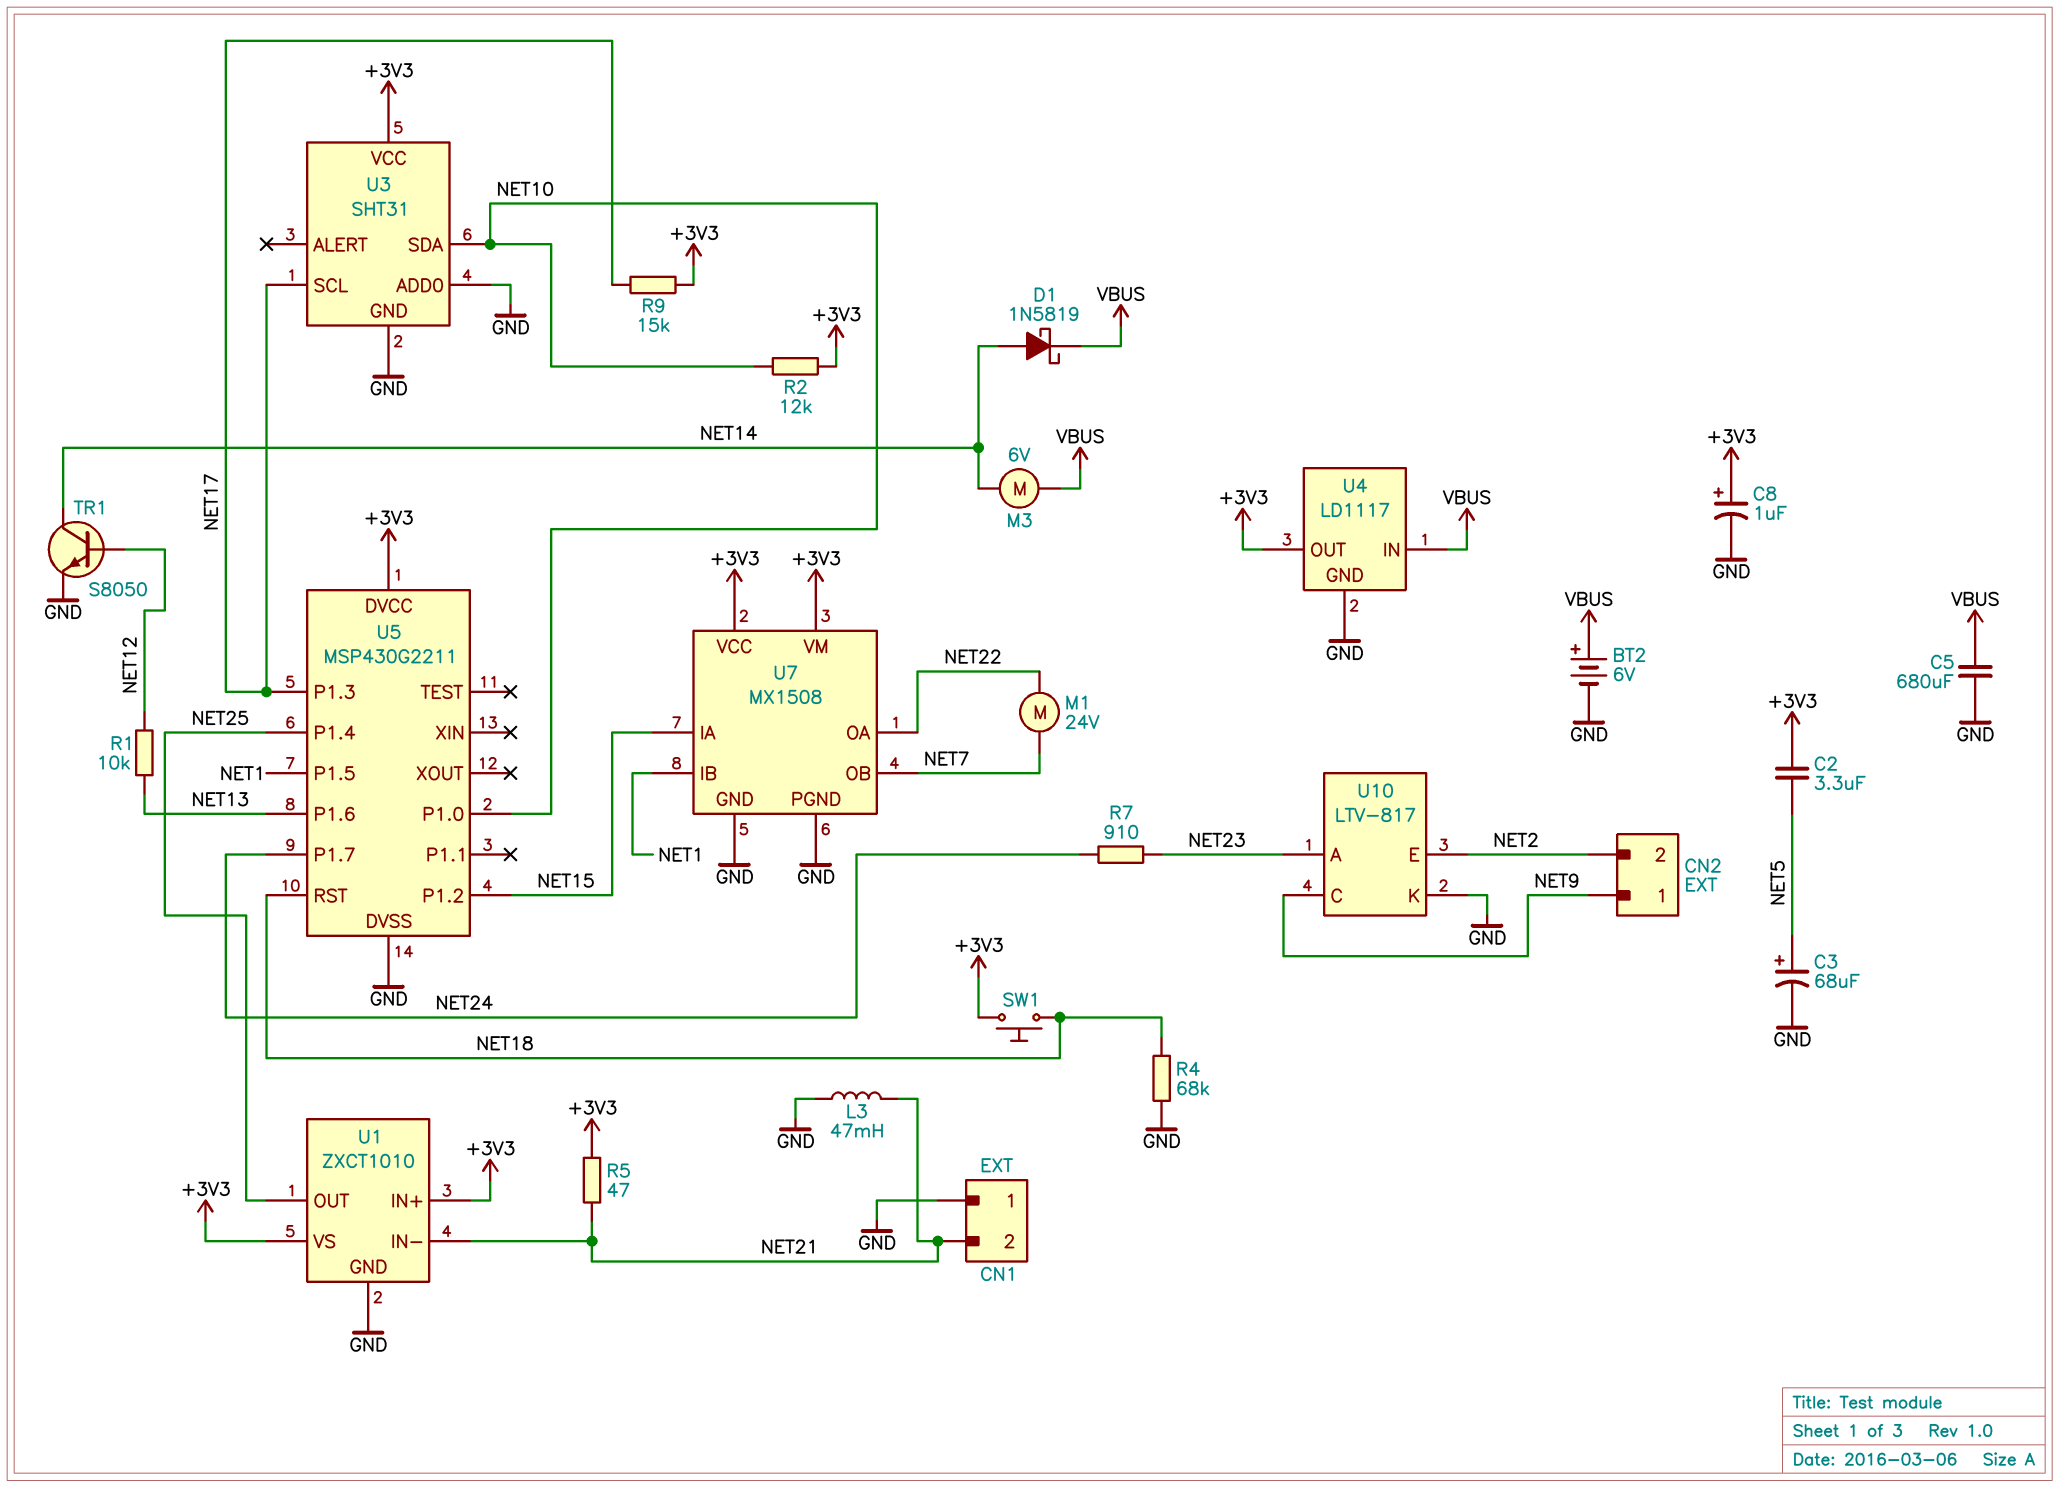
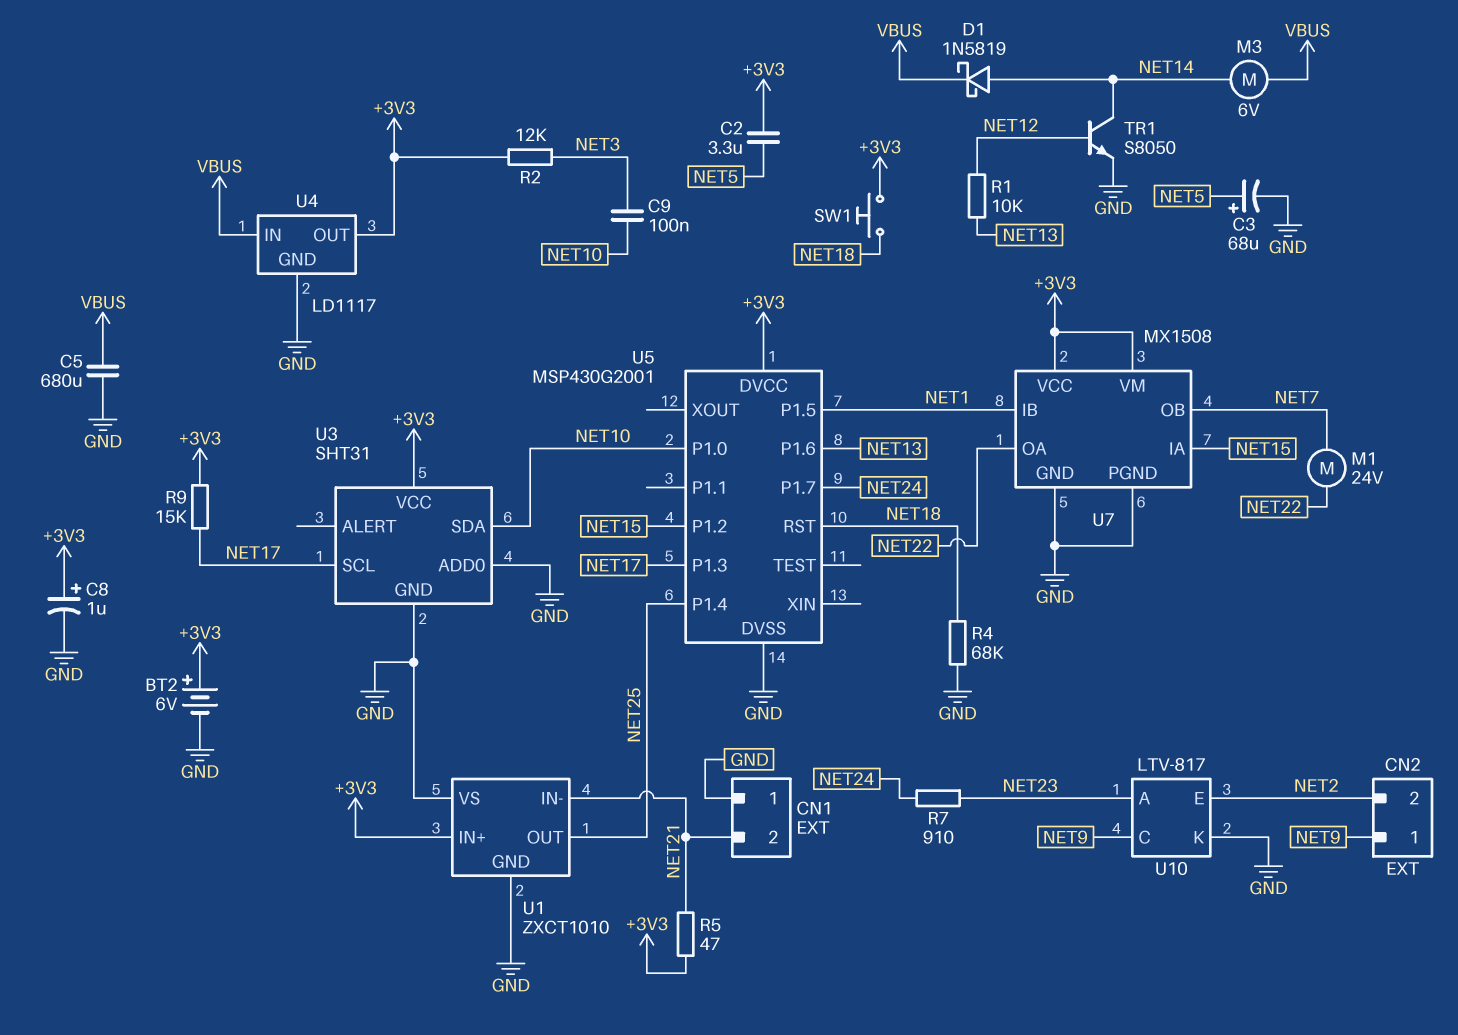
BT2: 6V (plus VBUS, minus GND) -> 6V (plus +3V3, minus GND)
C9: none -> 100nF (NET3, NET10)
L3: 47mH (GND, NET21) -> none
R2: 12k (+3V3, NET10) -> 12k (+3V3, NET3)
U1 pin VS: +3V3 -> GND
U5: MSP430G2211 -> MSP430G2001

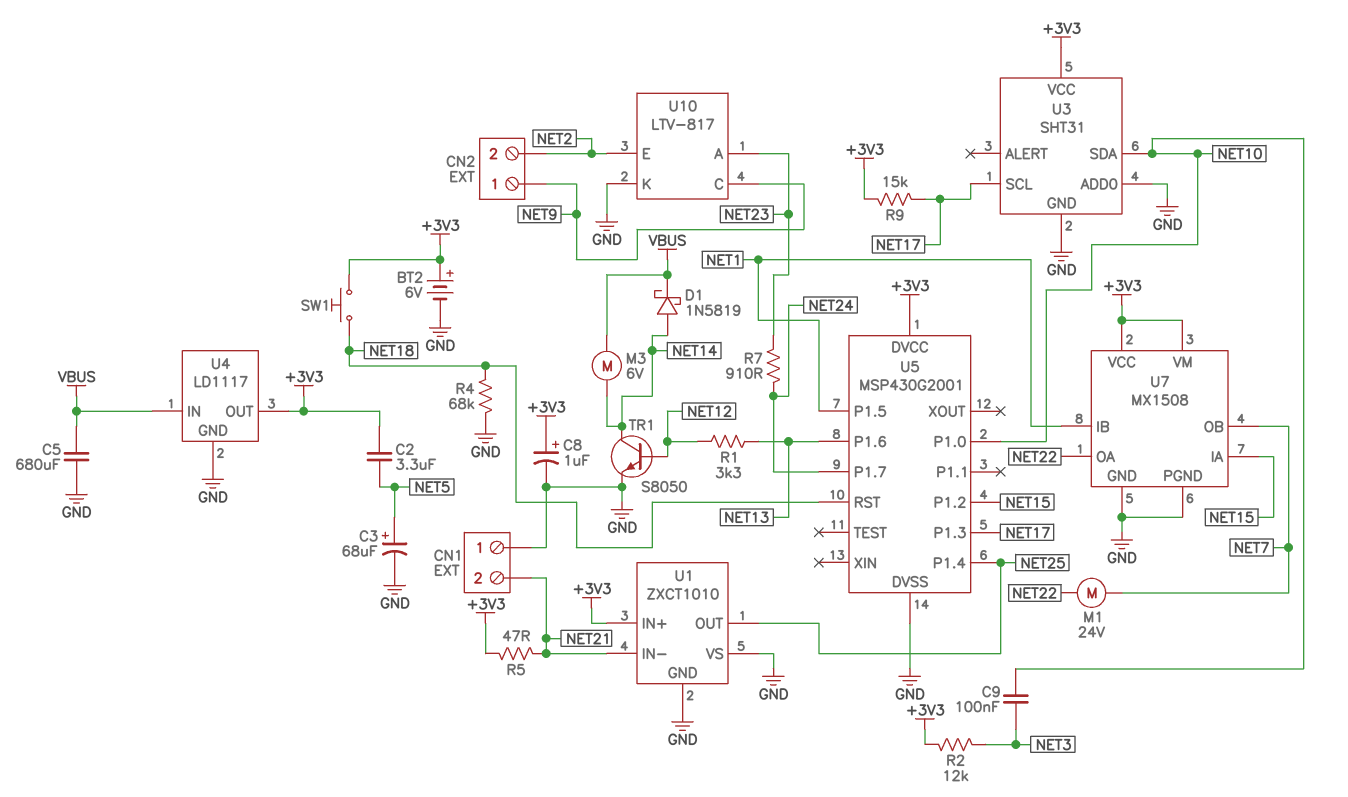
R1: 10k (NET12, NET13) -> 3.3k (NET12, NET13)

